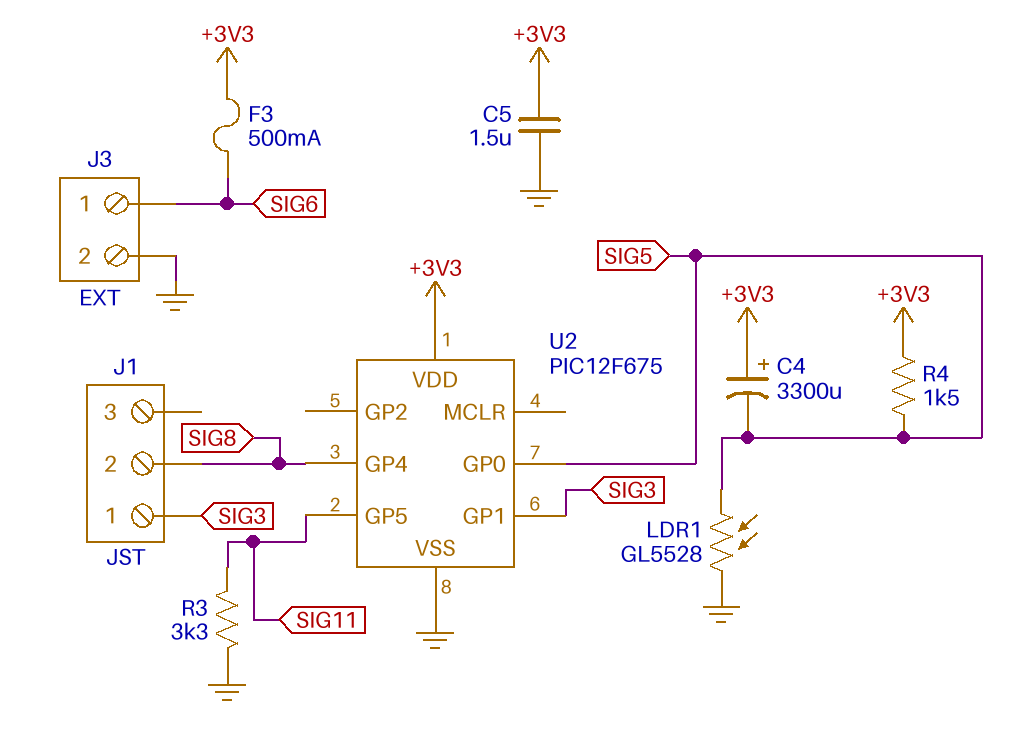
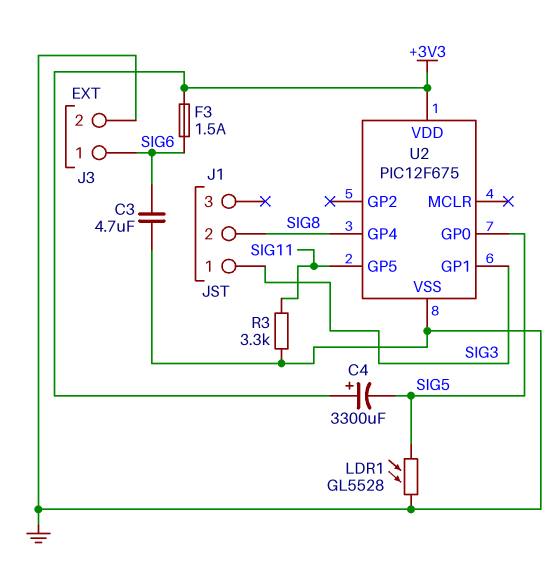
C3: none -> 4.7uF (GND, SIG6)
C5: 1.5uF (+3V3, GND) -> none
F3: 500mA (+3V3, SIG6) -> 1.5A (+3V3, SIG6)
R4: 1.5k (+3V3, SIG5) -> none

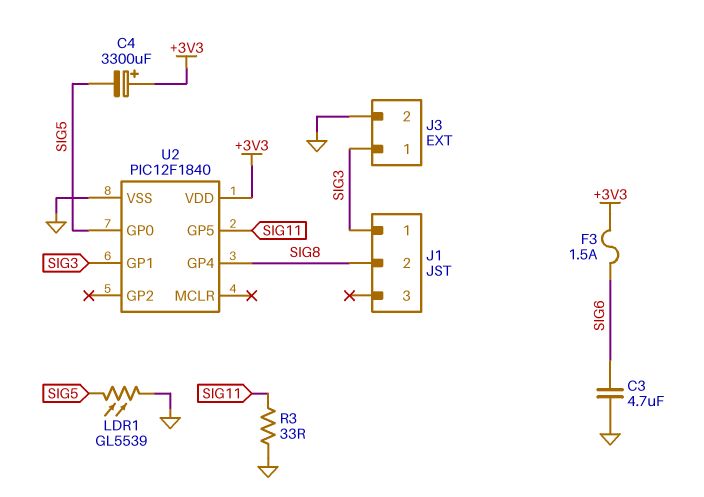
J3 pin 1: SIG6 -> SIG3
LDR1: GL5528 (GND, SIG5) -> GL5539 (GND, SIG5)
R3: 3.3k (GND, SIG11) -> 33 (GND, SIG11)
U2: PIC12F675 -> PIC12F1840

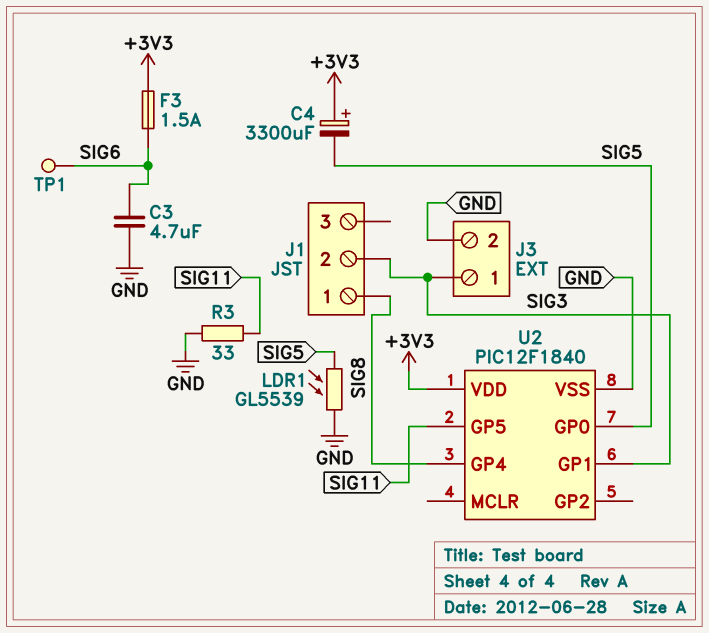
J1 pin 1: SIG3 -> SIG8
J1 pin 2: SIG8 -> SIG3
TP1: none -> test point (SIG6)

